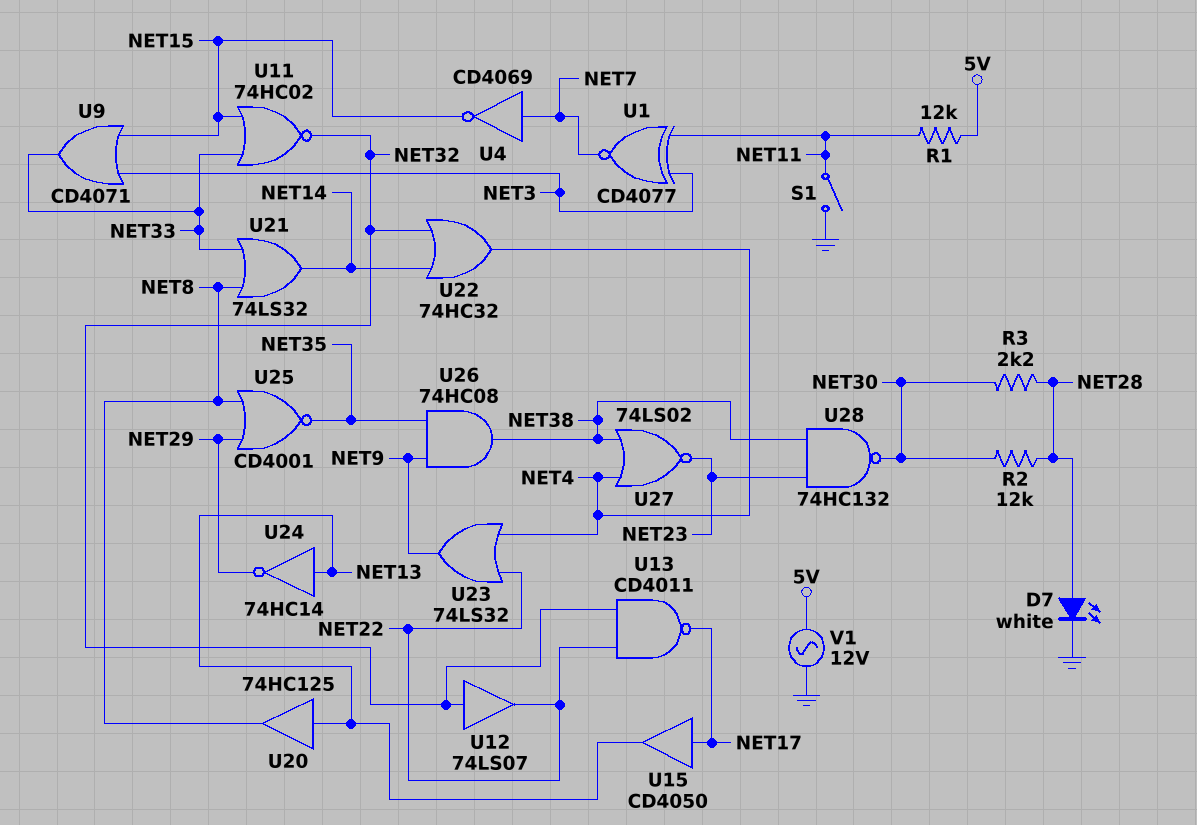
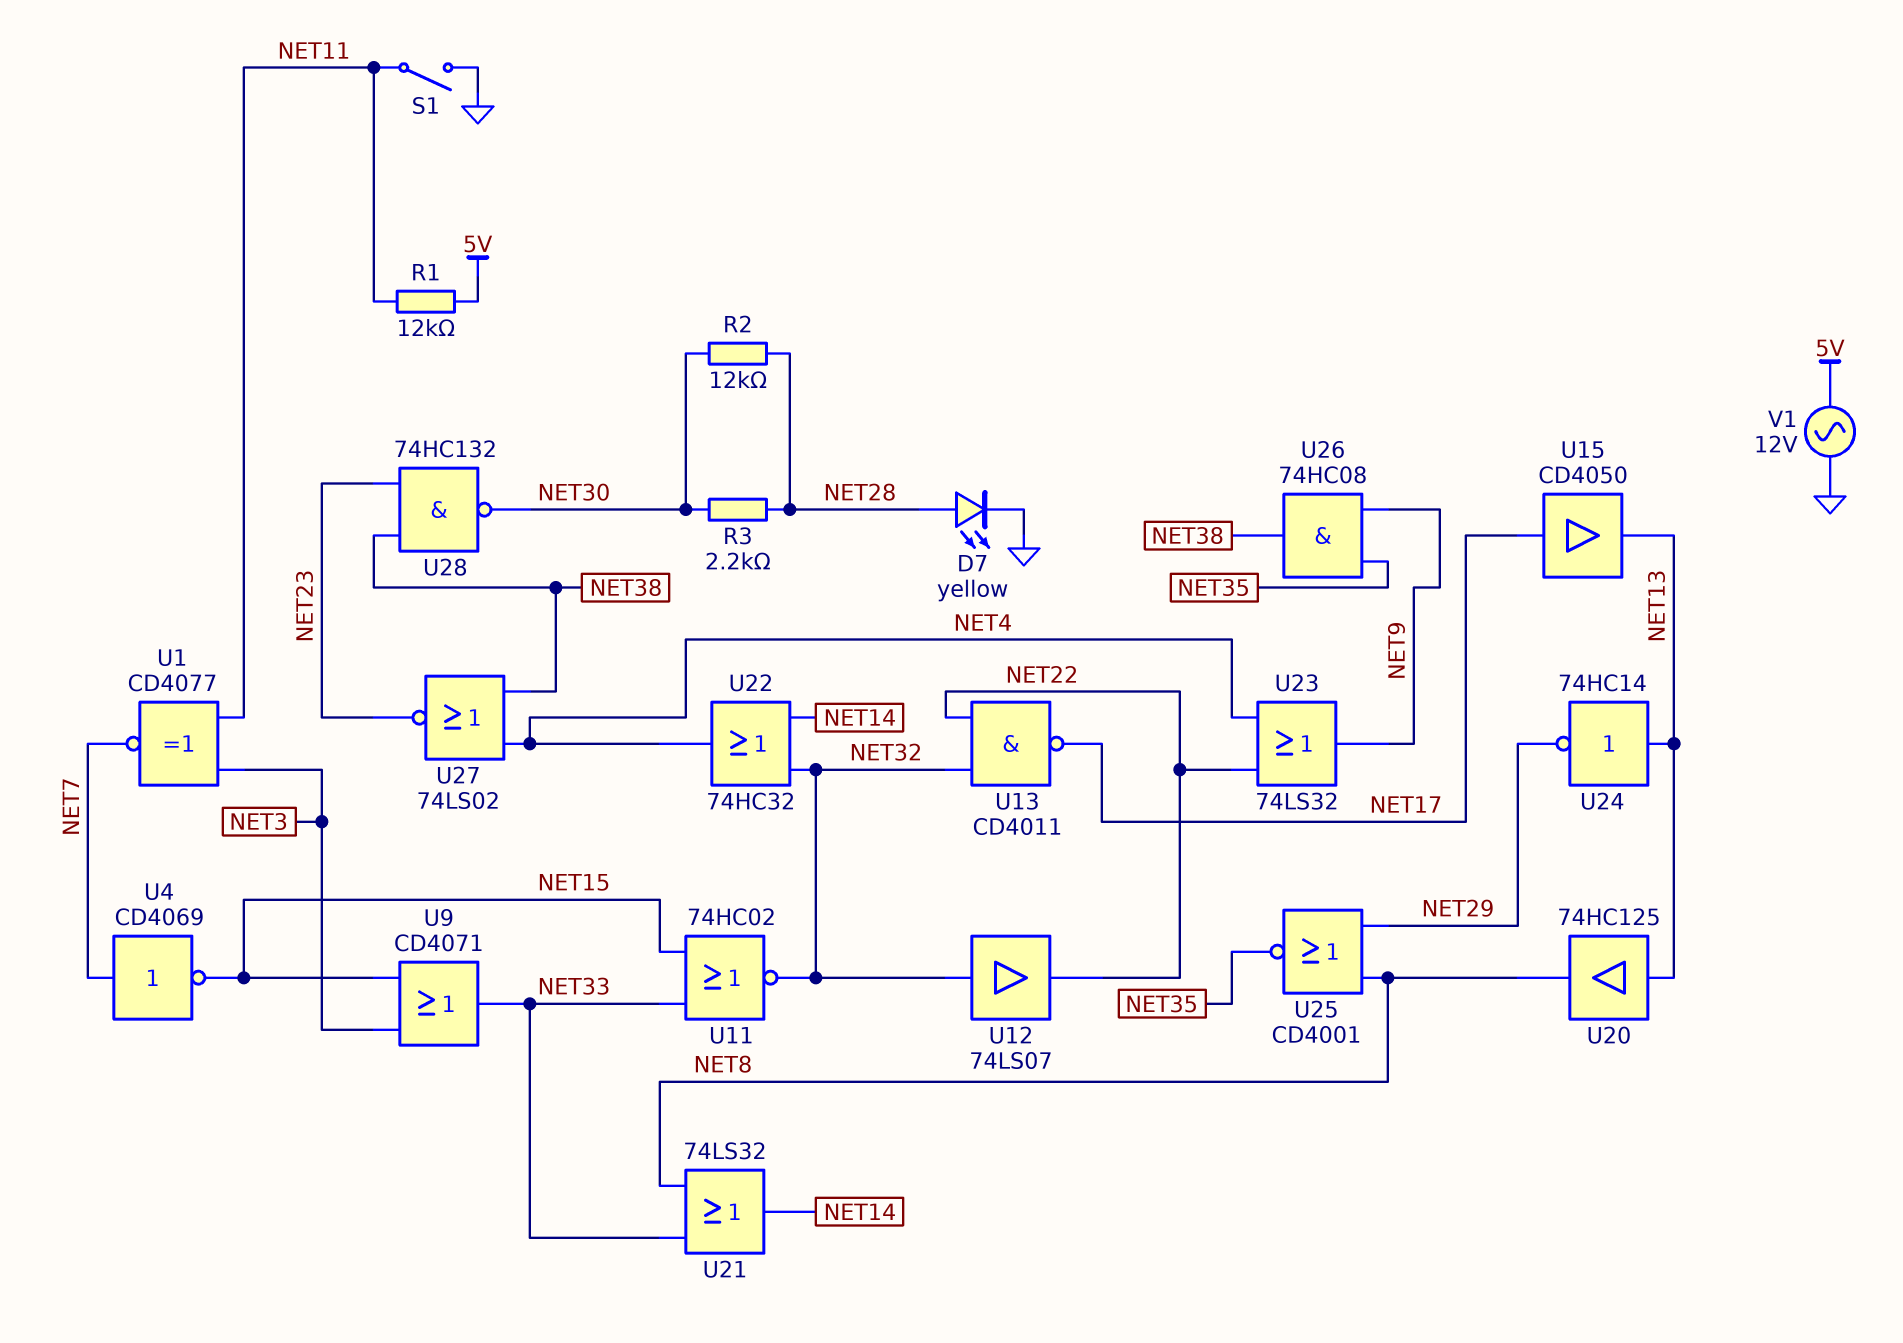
D7: LED white (A NET28, K GND) -> LED yellow (A NET28, K GND)

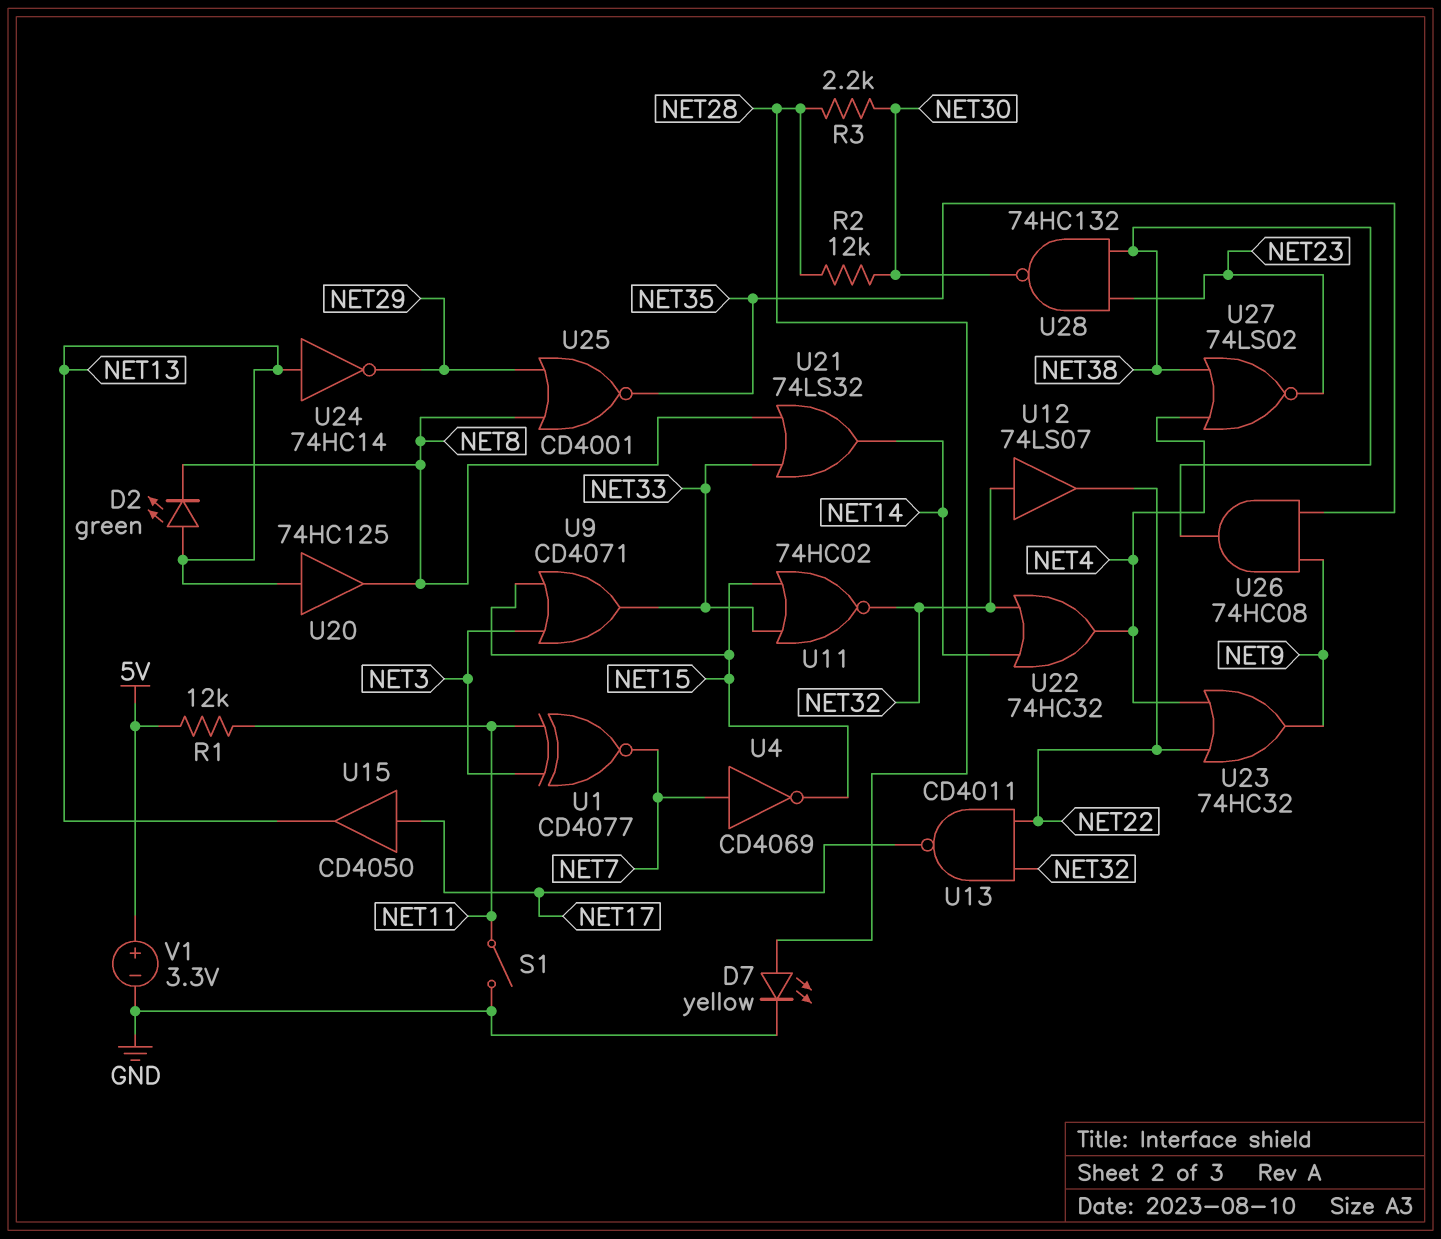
D2: none -> LED green (A NET13, K NET8)
U23: OR 74LS32 (in NET4, in NET22, out NET9) -> OR 74HC32 (in NET4, in NET22, out NET9)
V1: AC 12V (5V, GND) -> 3.3V (plus 5V, minus GND)

